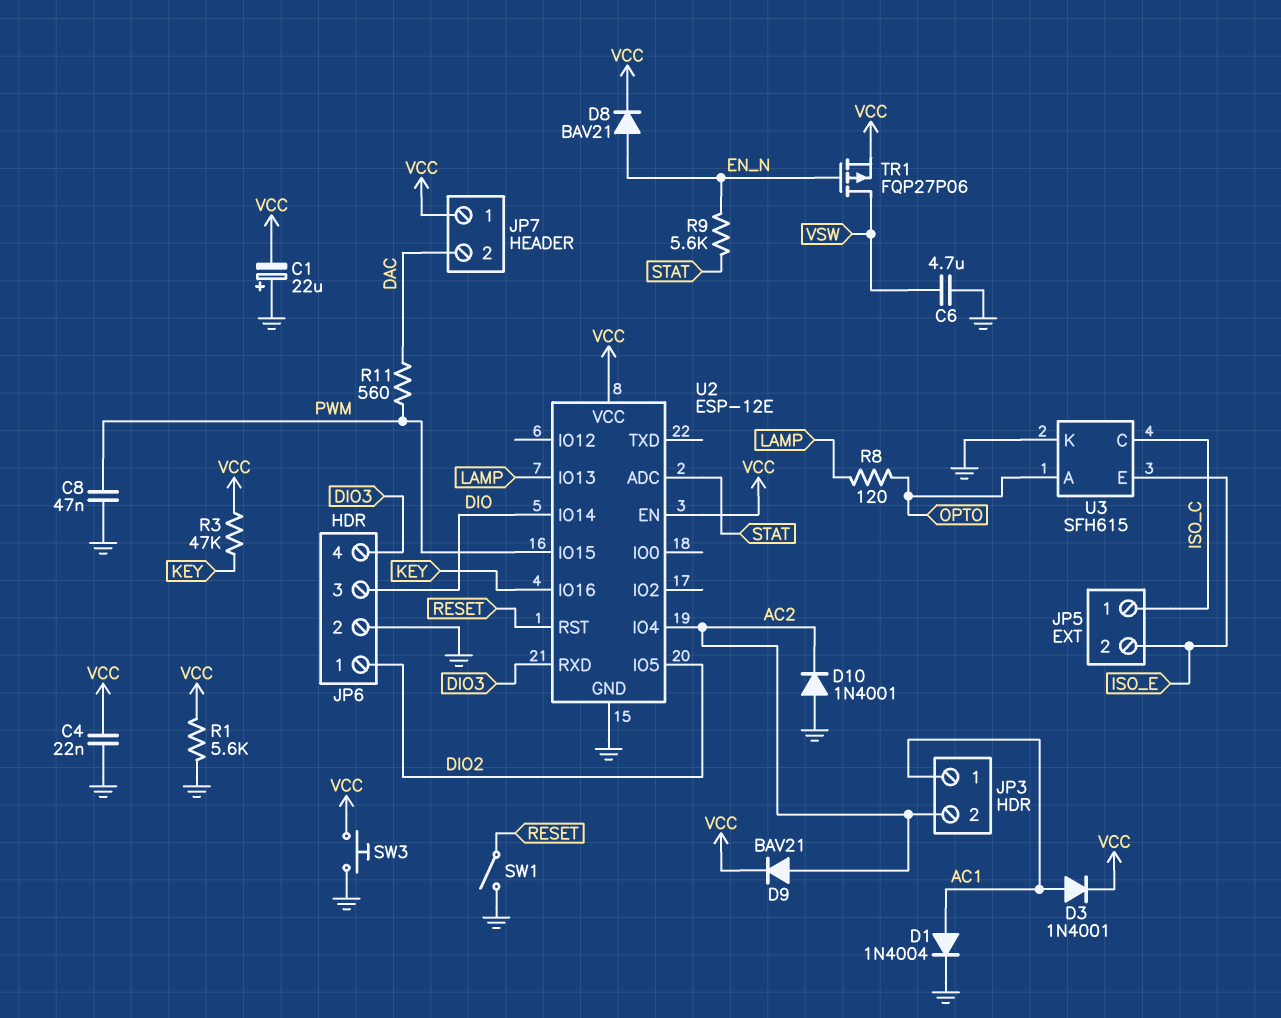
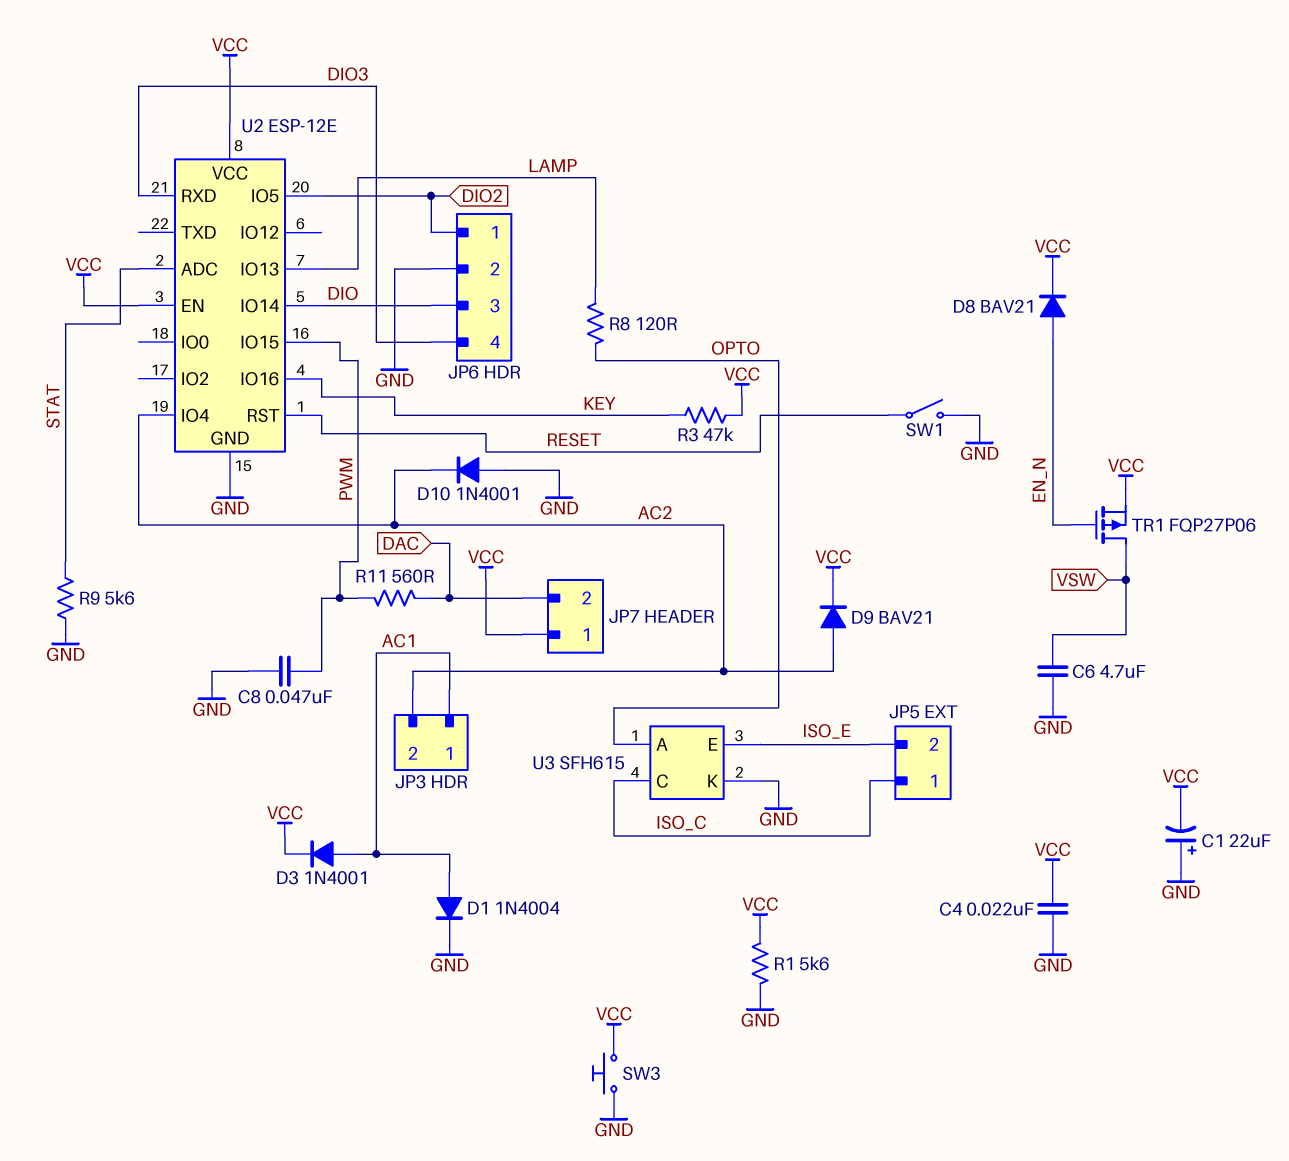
R9: 5.6k (EN_N, STAT) -> 5.6k (GND, STAT)

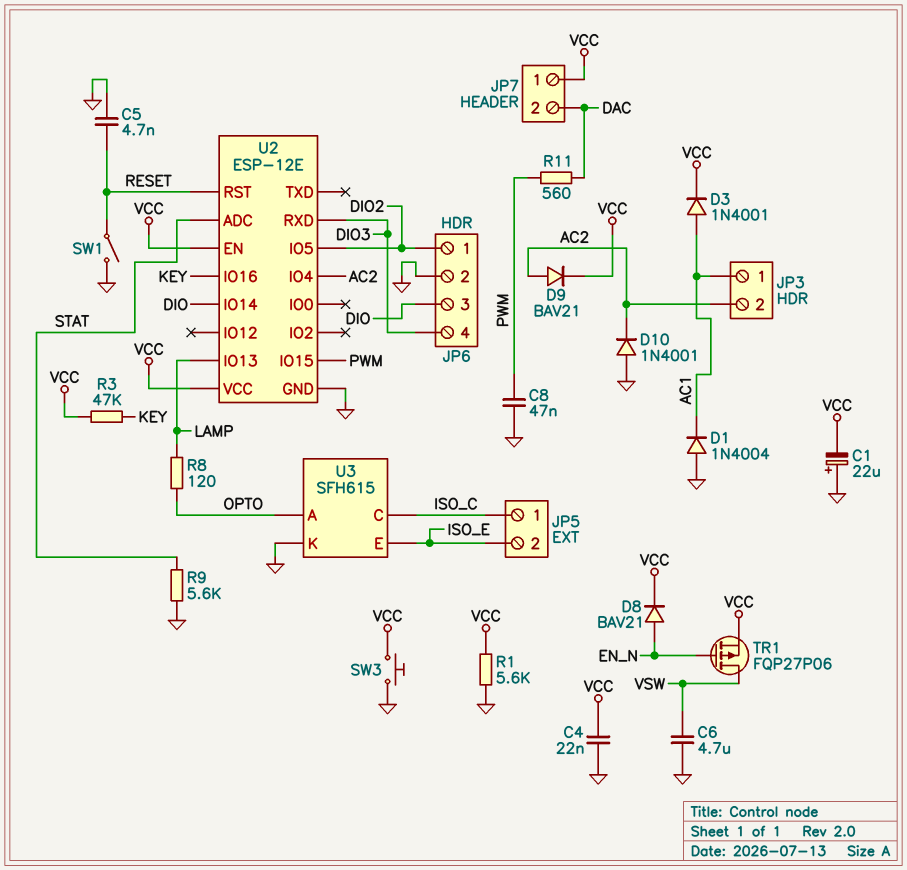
C5: none -> 4.7nF (GND, RESET)
D1: diode 1N4004 (A AC1, K GND) -> diode 1N4004 (A GND, K AC1)

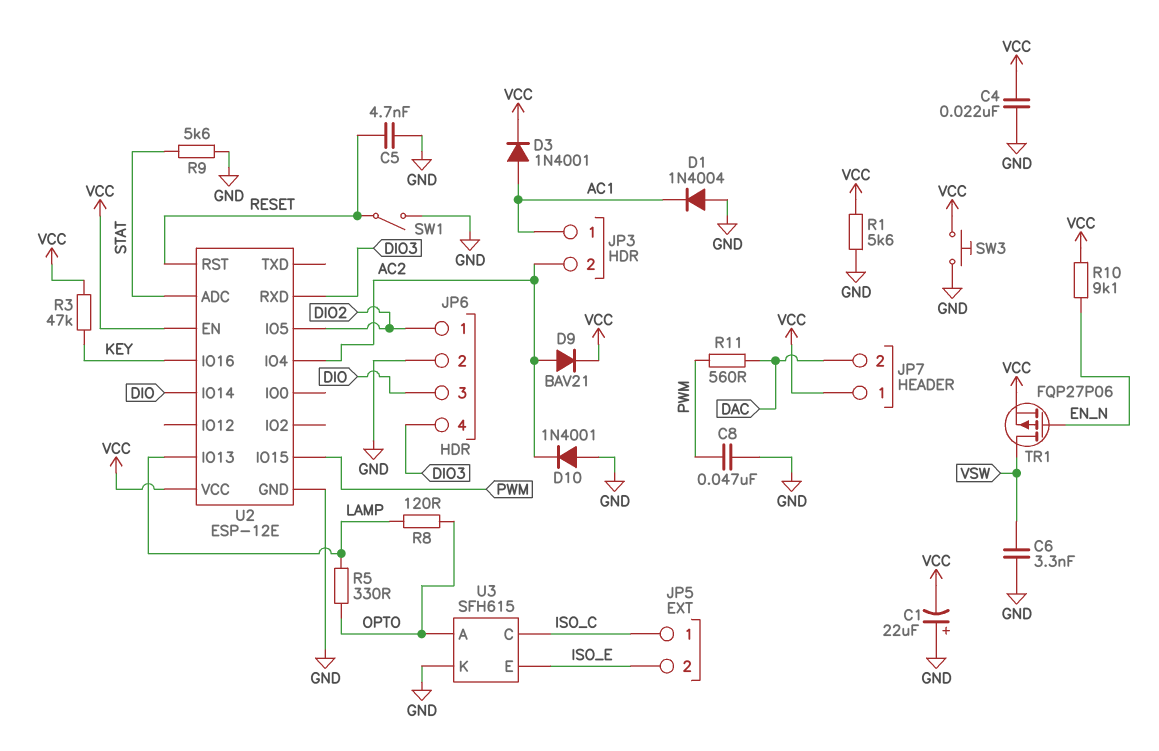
C6: 4.7uF (GND, VSW) -> 3.3nF (GND, VSW)
D8: diode BAV21 (A EN_N, K VCC) -> none
R5: none -> 330 (LAMP, OPTO)
R10: none -> 9.1k (EN_N, VCC)

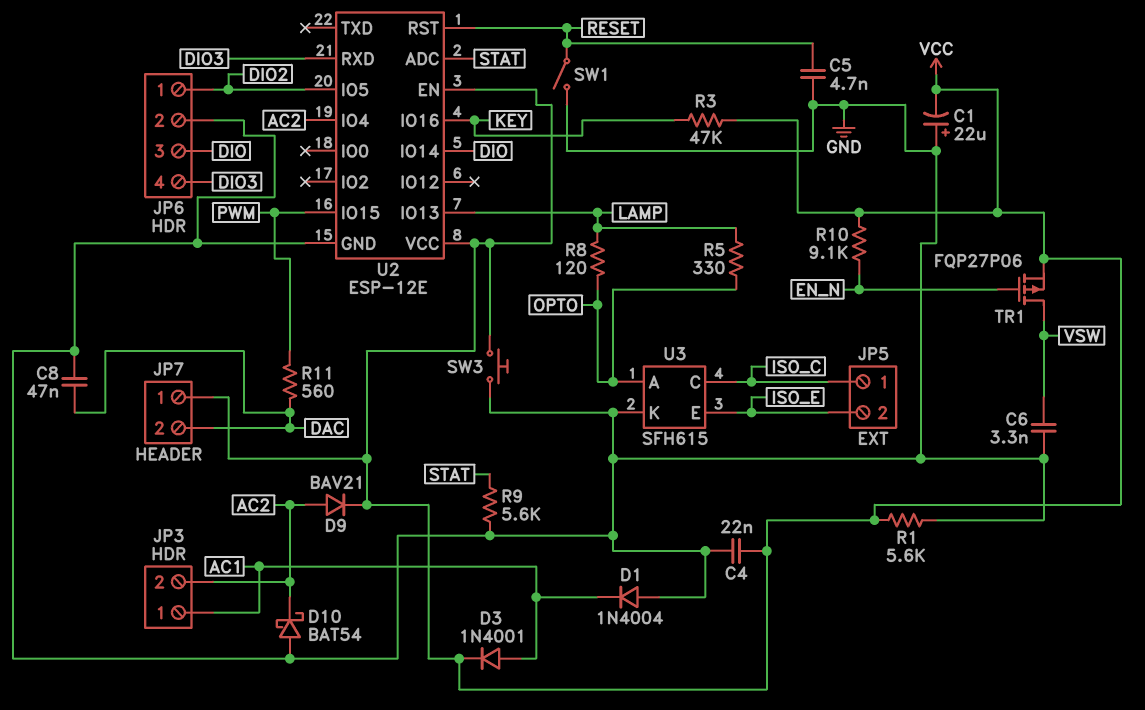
C8: 47nF (GND, PWM) -> 47nF (DAC, GND)
D10: diode 1N4001 (A GND, K AC2) -> schottky BAT54 (A GND, K AC2)

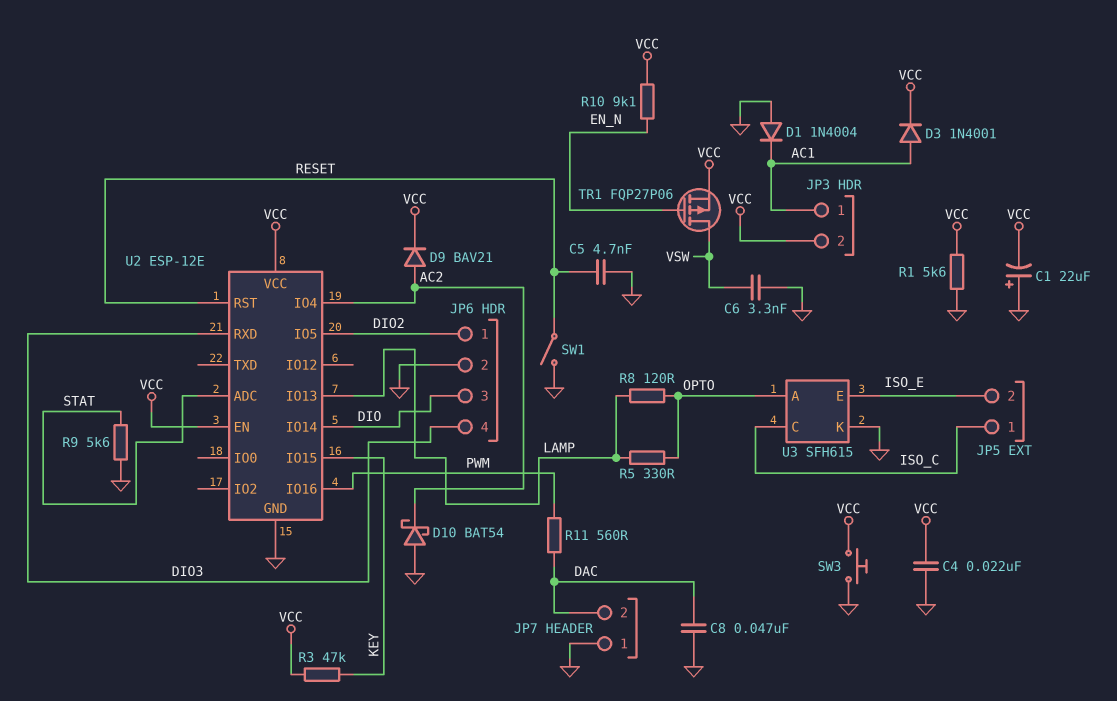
JP3 pin 2: AC2 -> VCC
JP7 pin 1: VCC -> GND
U2 pin IO15: PWM -> KEY
U2 pin IO16: KEY -> PWM

